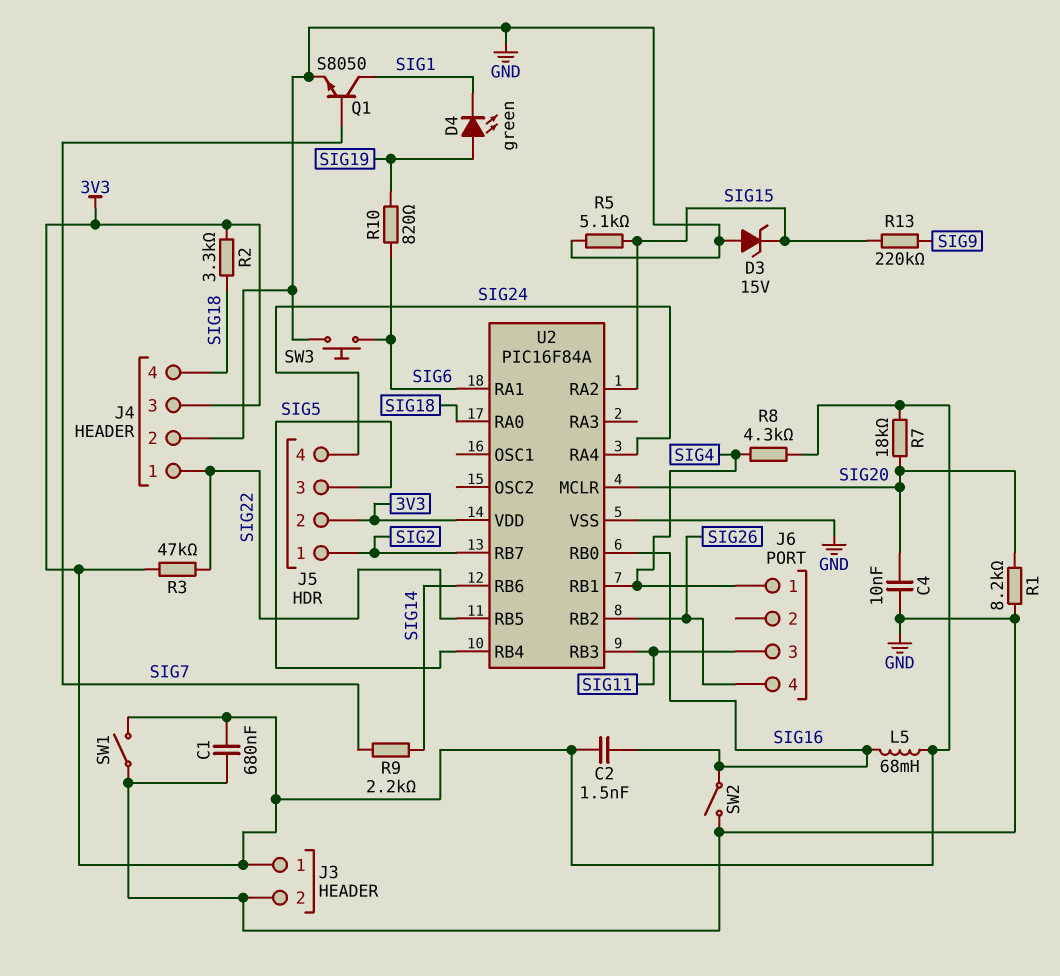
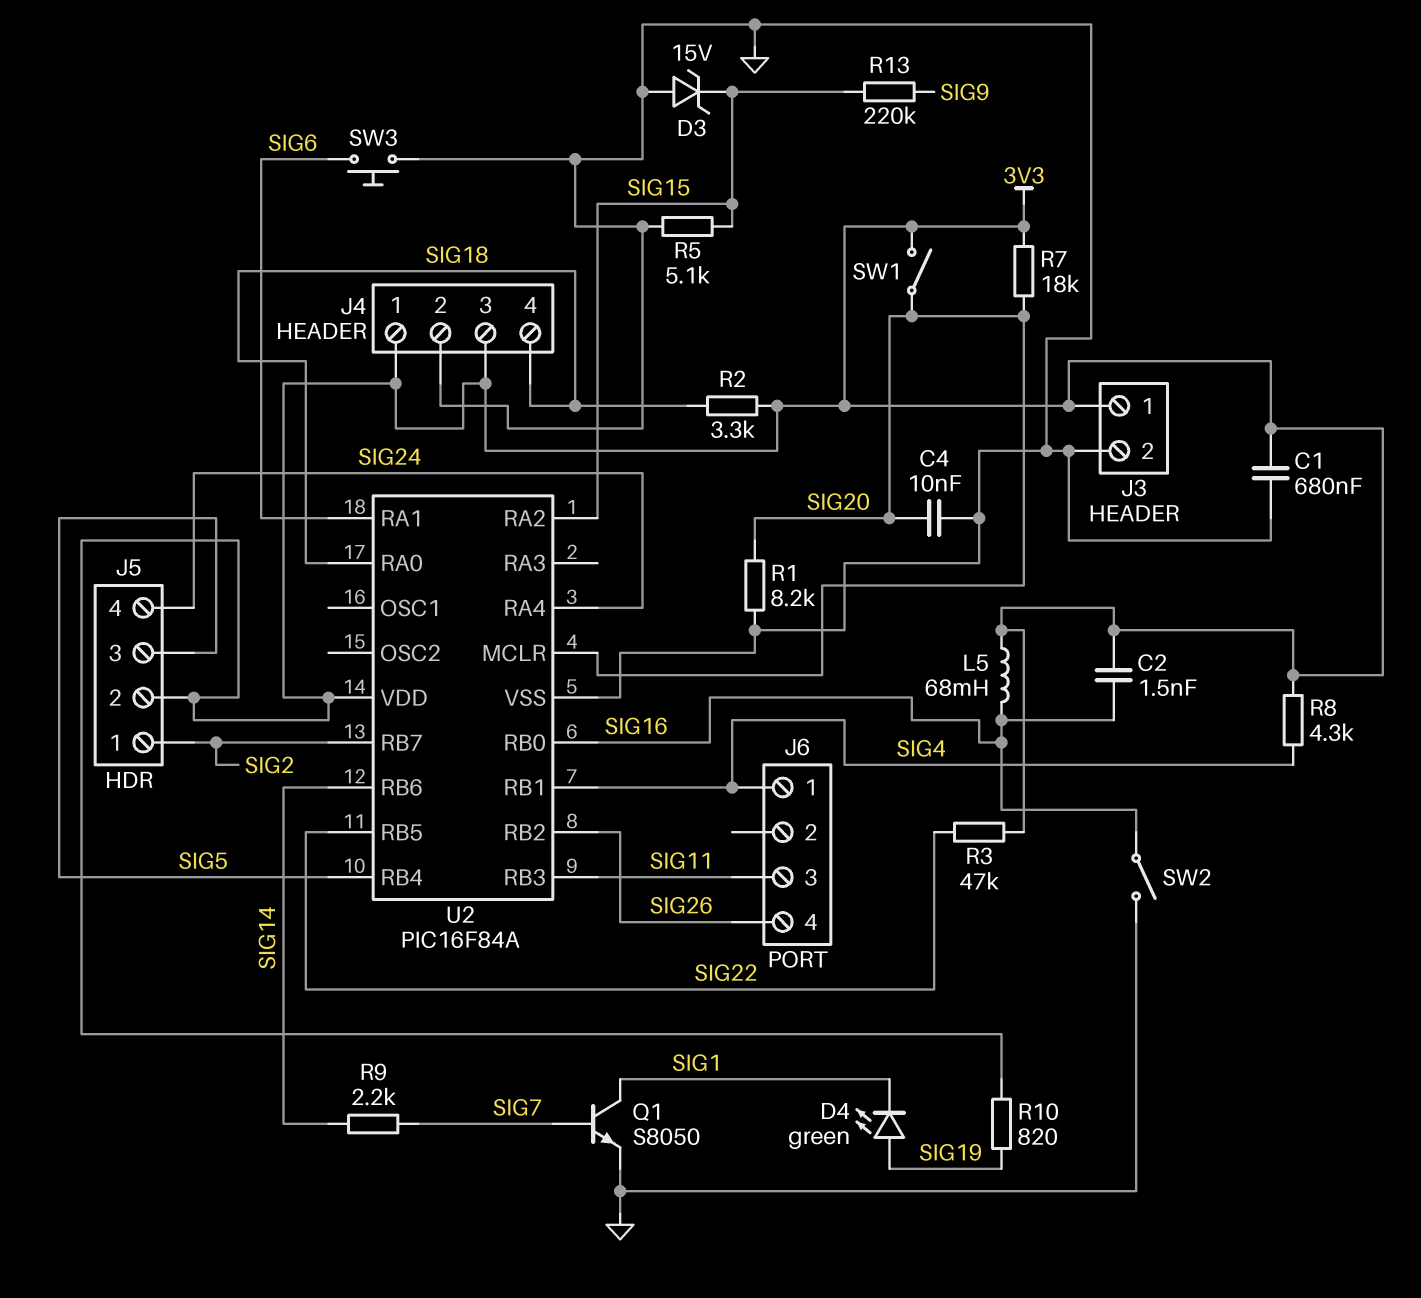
J4 pin 1: SIG22 -> 3V3
R10: 820 (SIG6, SIG19) -> 820 (3V3, SIG19)
SW1: switch (3V3, GND) -> switch (3V3, SIG20)

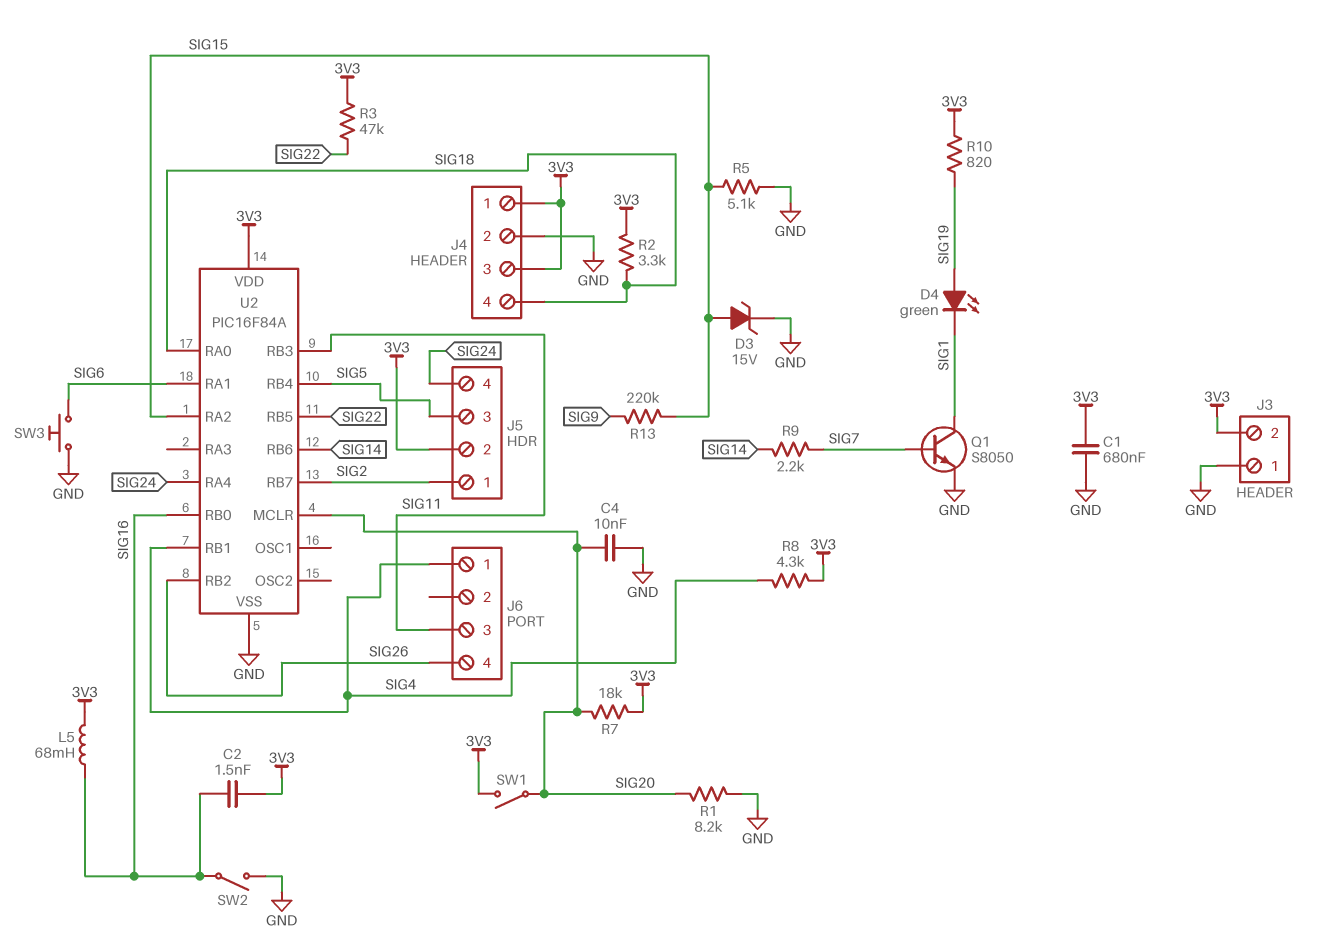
D3: zener 15V (A GND, K SIG15) -> zener 15V (A SIG15, K GND)
J3 pin 1: 3V3 -> GND
J3 pin 2: GND -> 3V3

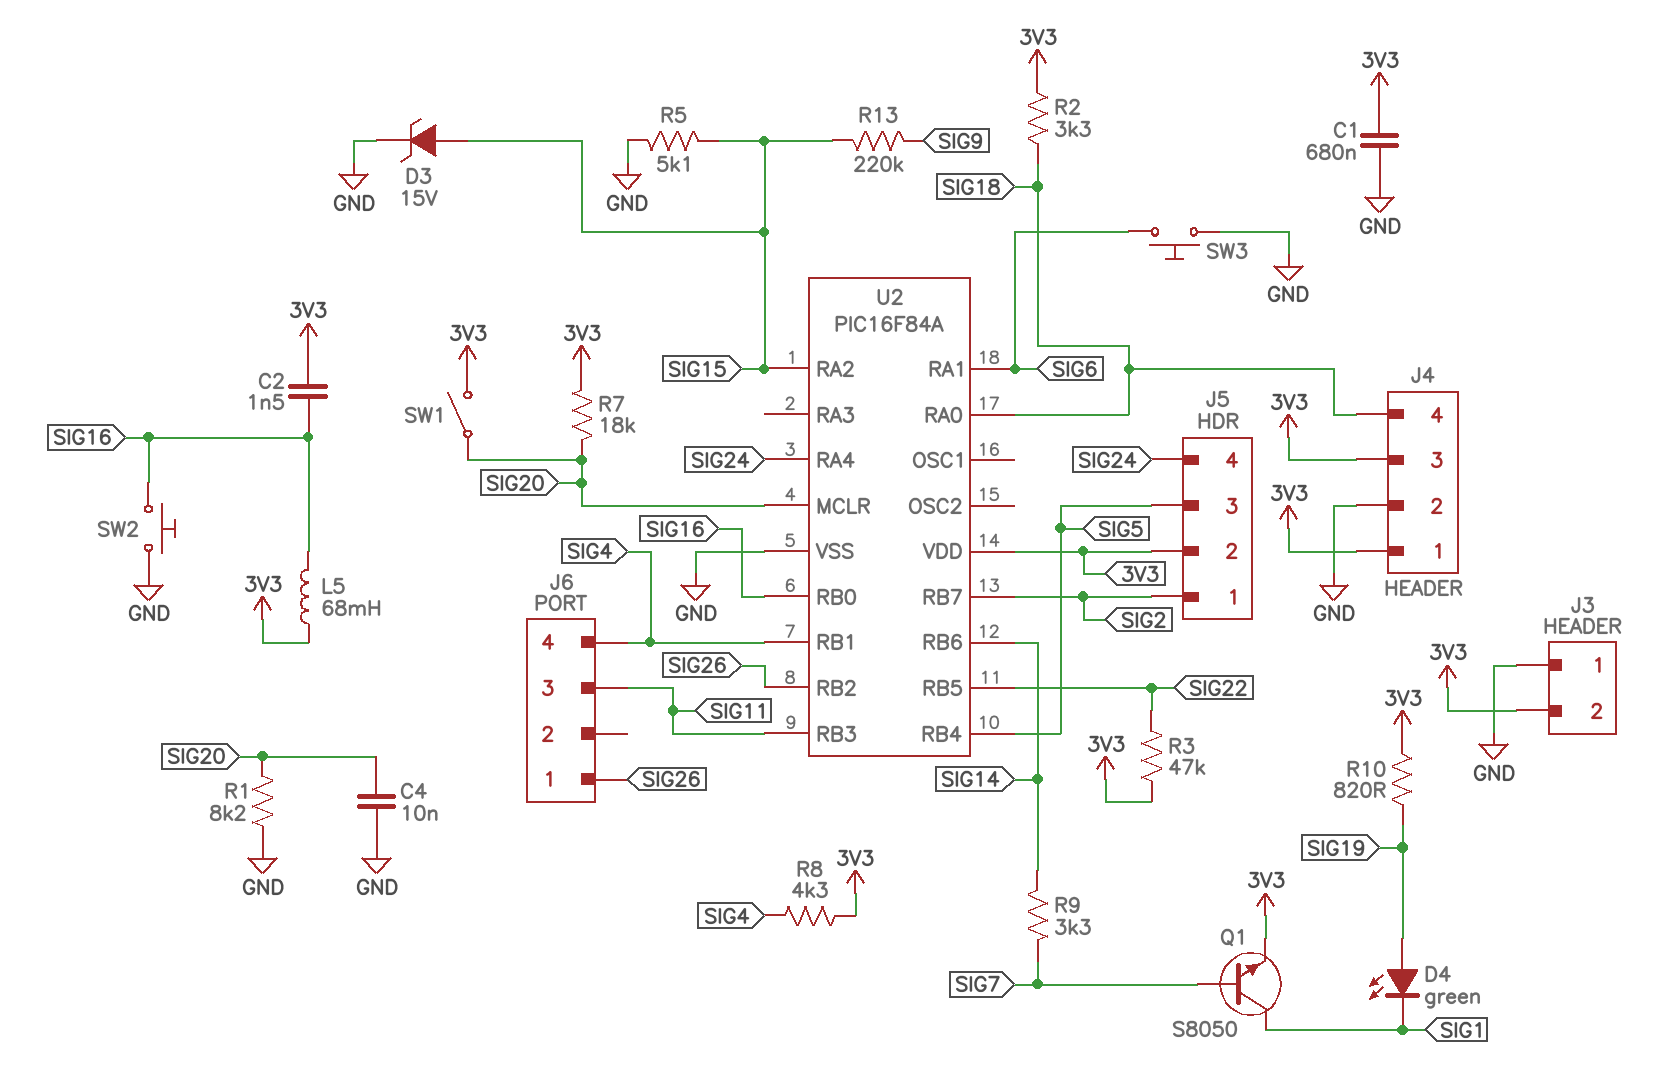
J6 pin 1: SIG4 -> SIG26
J6 pin 4: SIG26 -> SIG4
Q1: NPN S8050 (B SIG7, C SIG1, E GND) -> NPN S8050 (B SIG7, C SIG1, E 3V3)
R9: 2.2k (SIG7, SIG14) -> 3.3k (SIG7, SIG14)
SW2: switch (GND, SIG16) -> button (GND, SIG16)

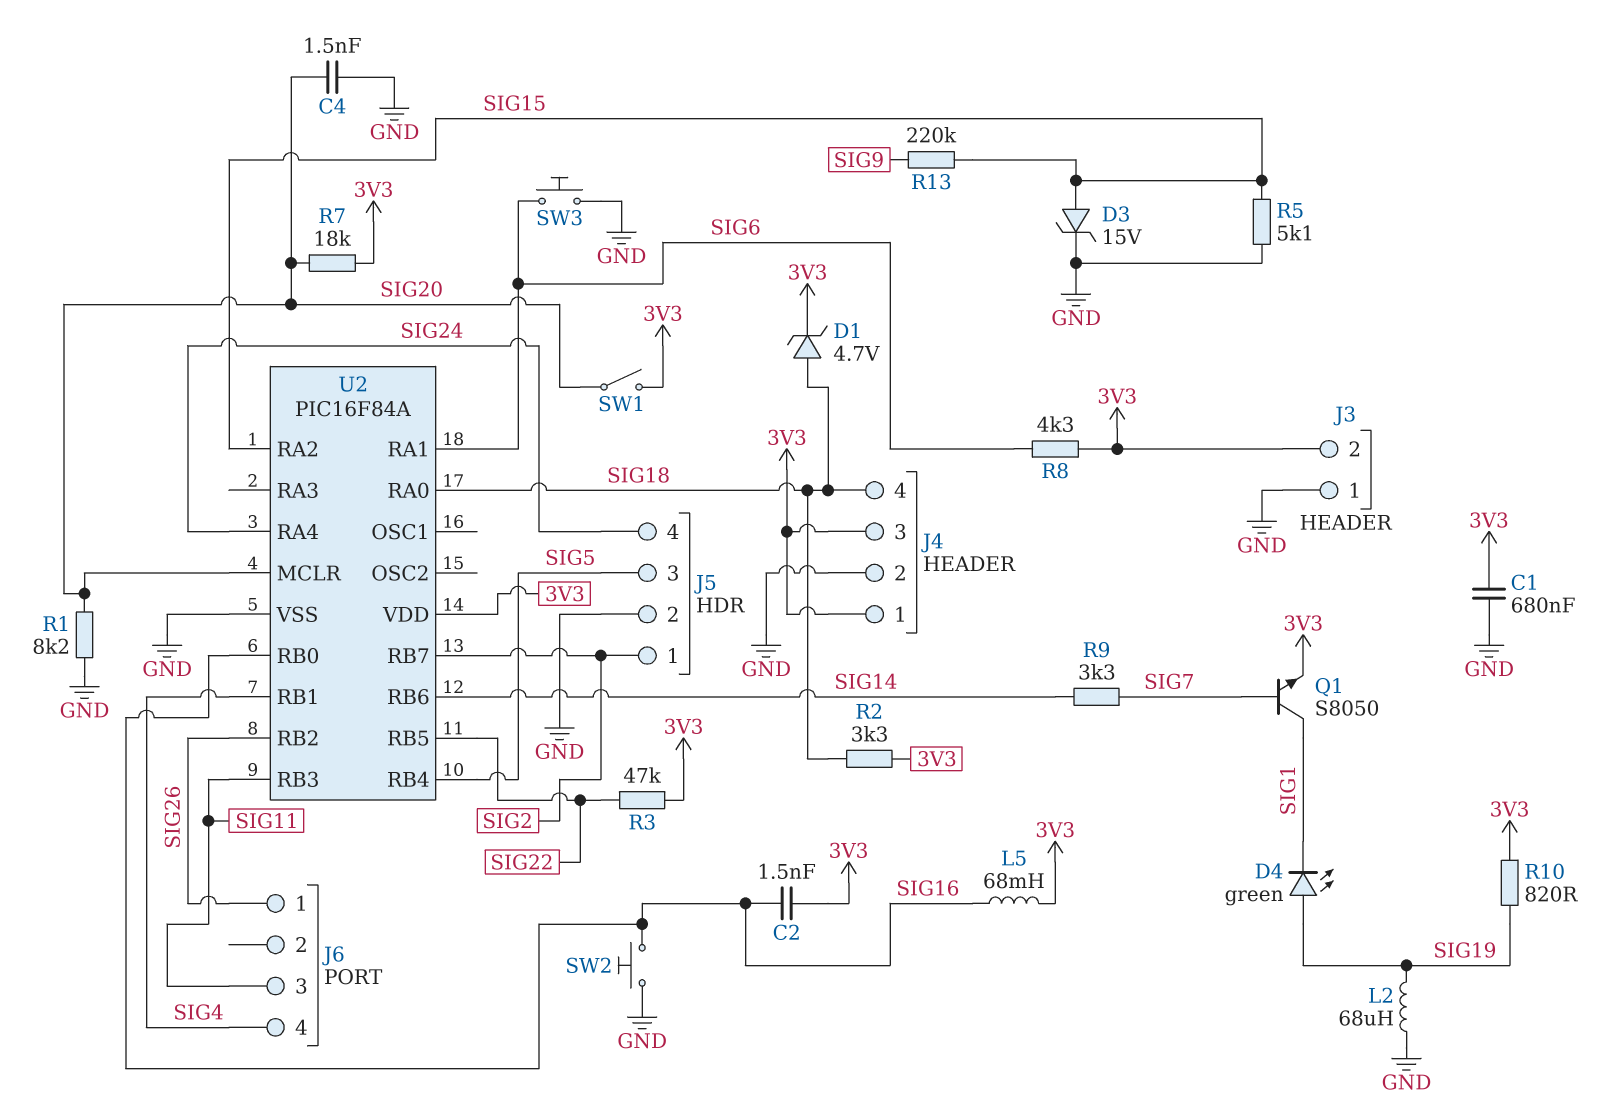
C4: 10nF (GND, SIG20) -> 1.5nF (GND, SIG20)
D1: none -> zener 4.7V (A SIG18, K 3V3)
J5 pin 2: 3V3 -> GND
L2: none -> 68uH (GND, SIG19)
R8: 4.3k (3V3, SIG4) -> 4.3k (3V3, SIG6)

